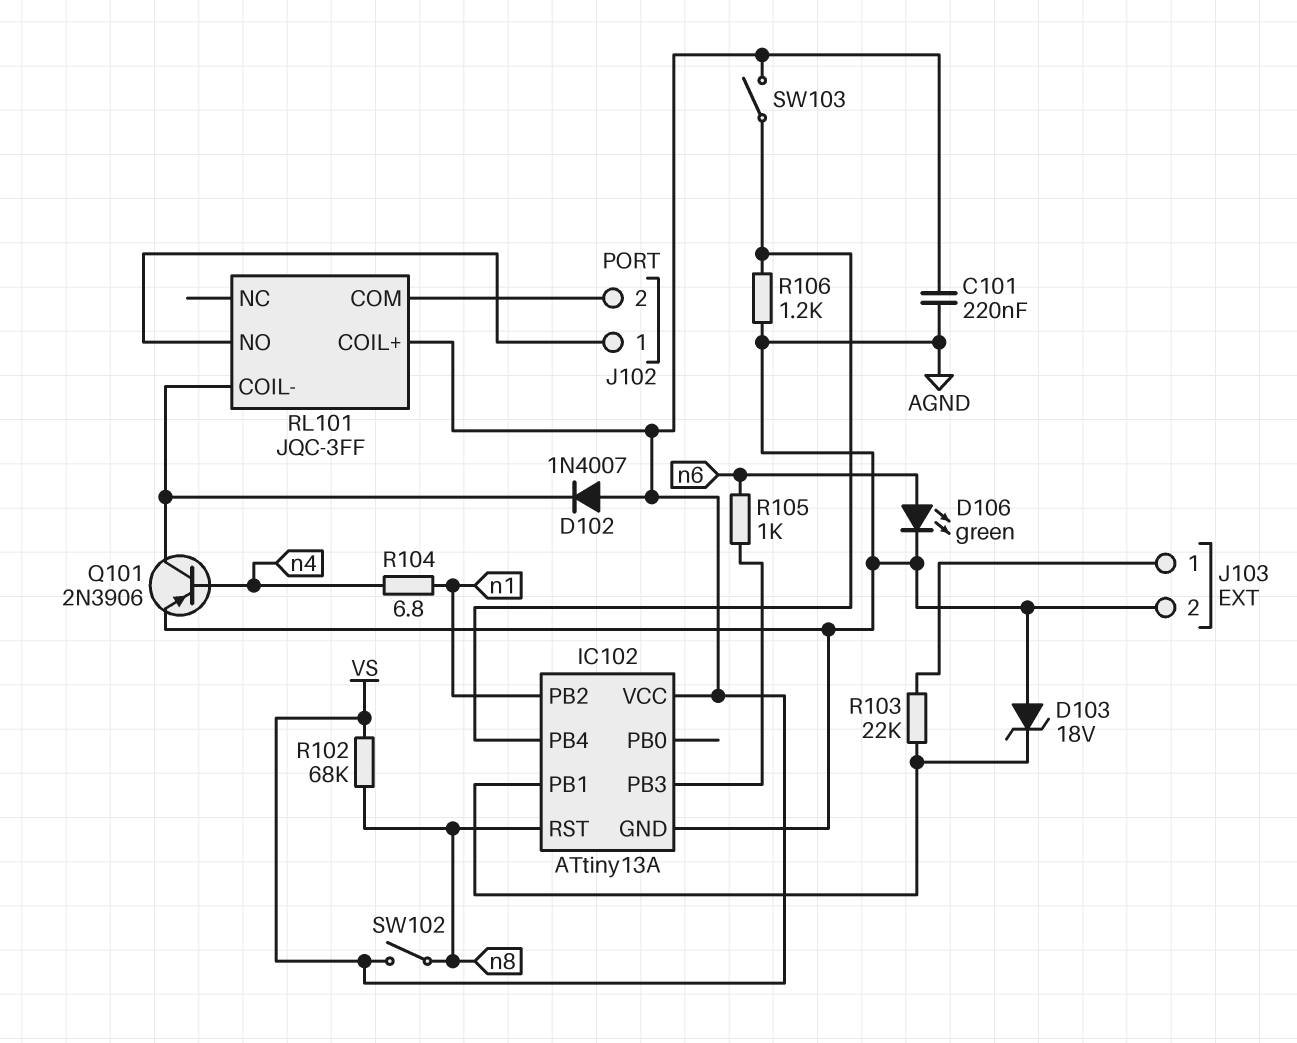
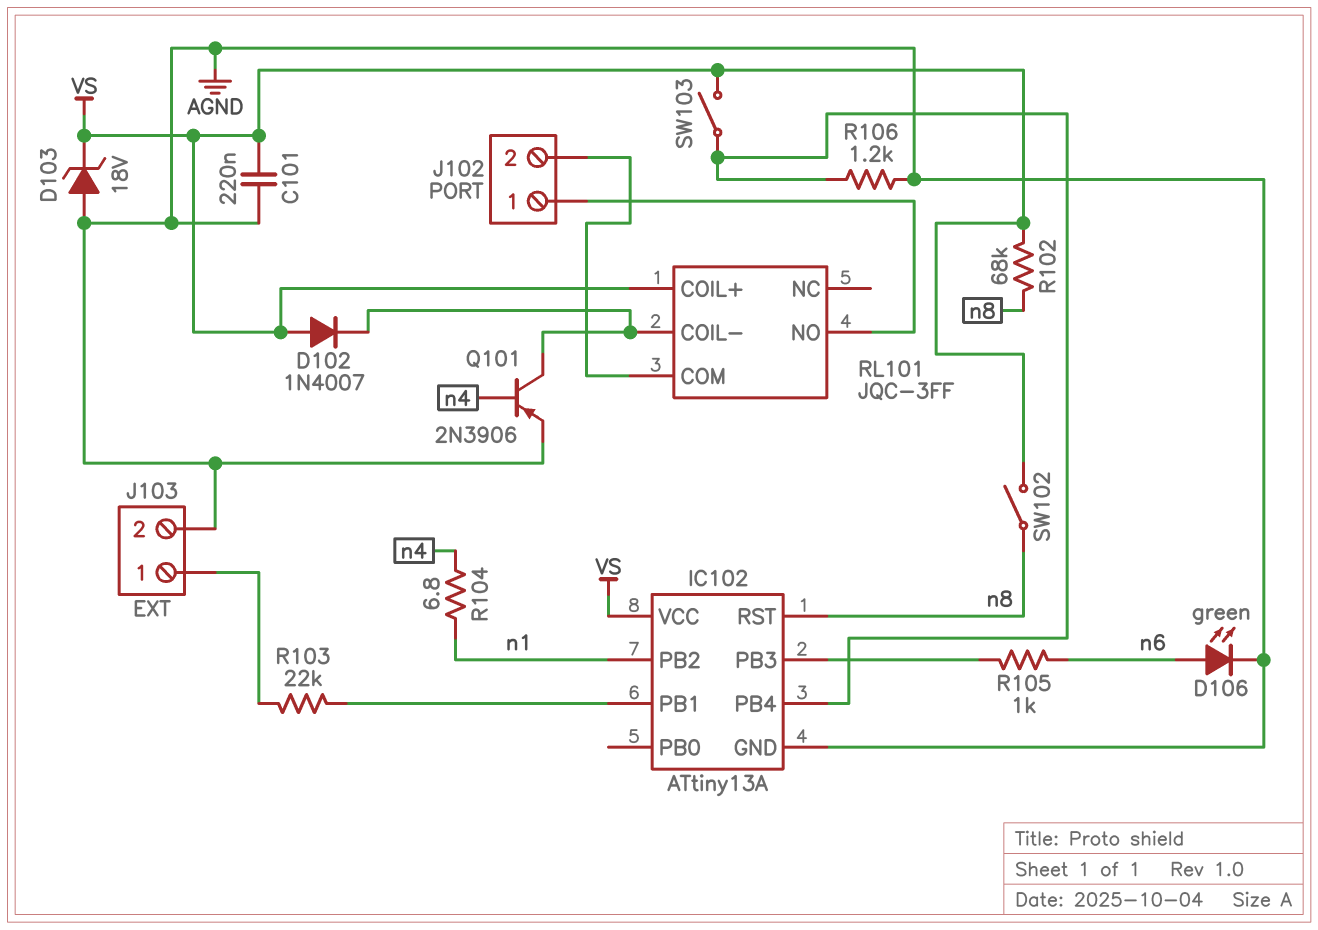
D103: zener 18V (A AGND, K IC102/PB1) -> zener 18V (A AGND, K VS)

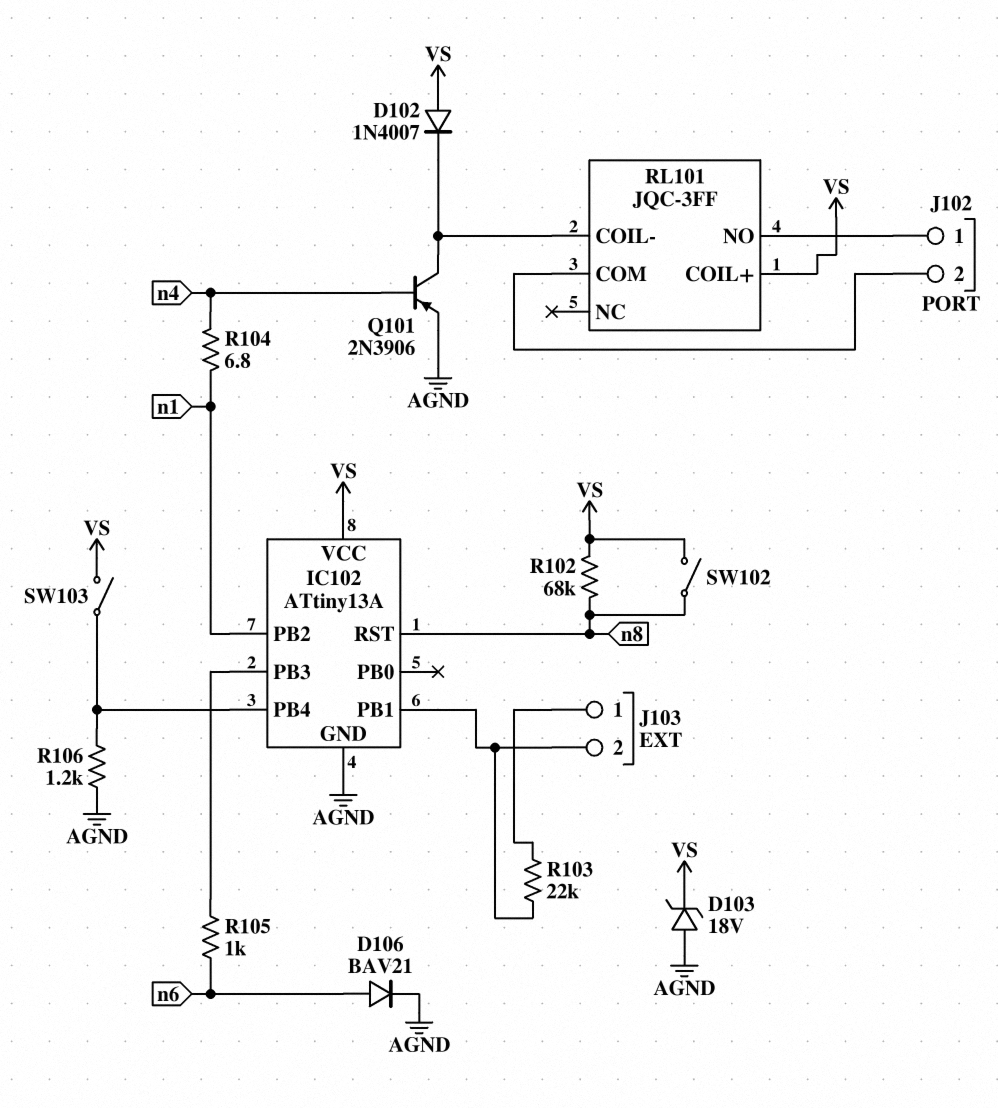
C101: 220nF (AGND, VS) -> none
D106: LED green (A n6, K AGND) -> diode BAV21 (A n6, K AGND)
J103 pin 2: AGND -> IC102/PB1

